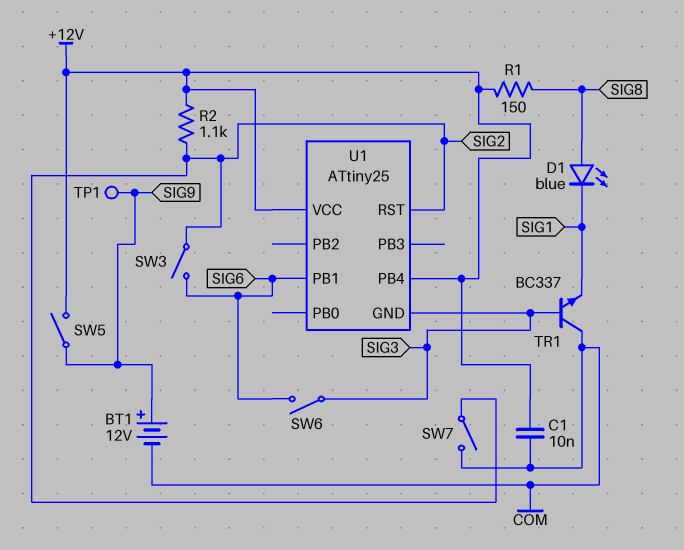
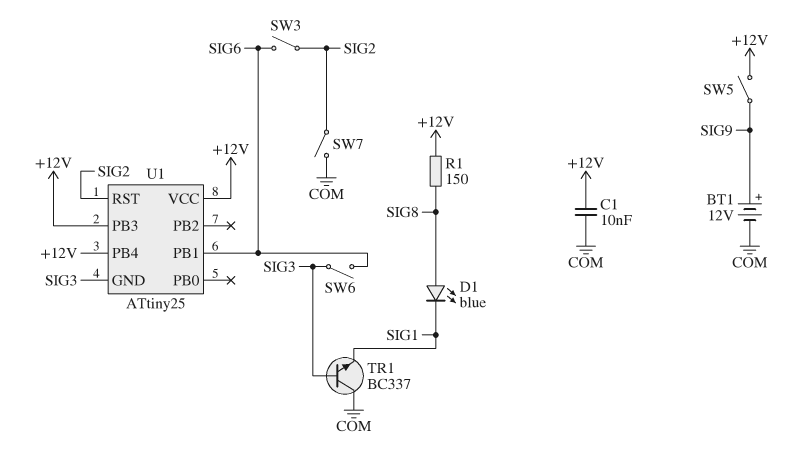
R2: 1.1k (+12V, SIG2) -> none
TP1: test point (SIG9) -> none
U1 pin PB3: none -> +12V

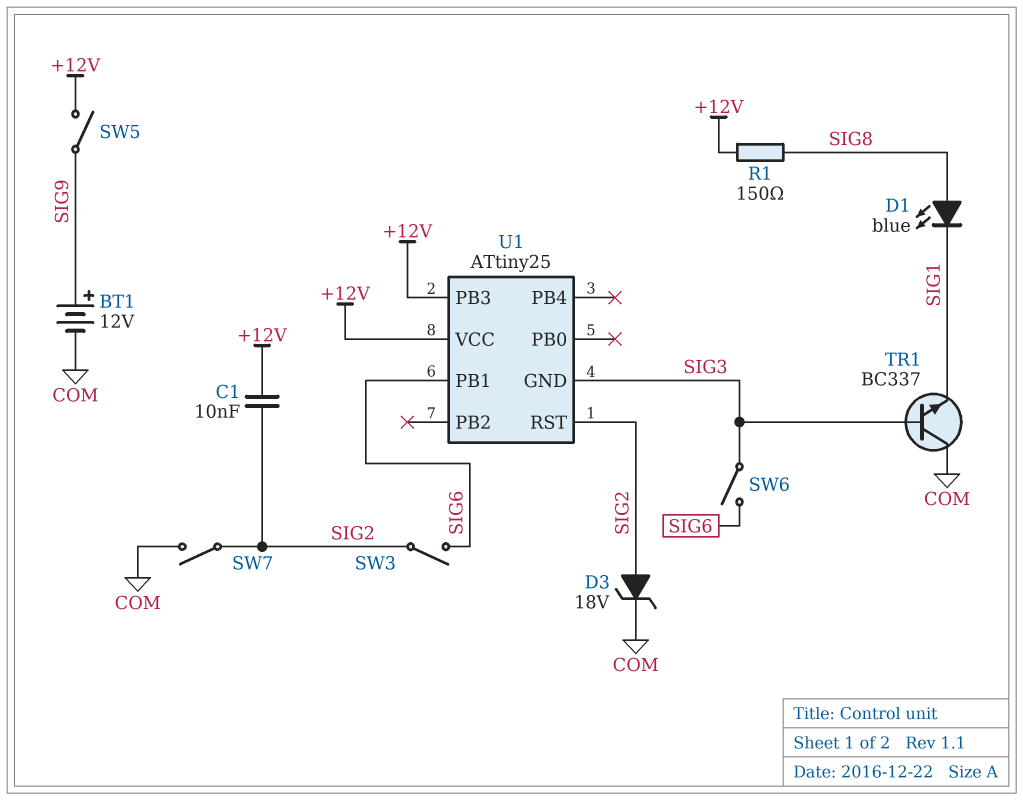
C1: 10nF (+12V, COM) -> 10nF (+12V, SIG2)
D3: none -> zener 18V (A SIG2, K COM)
U1 pin PB4: +12V -> none

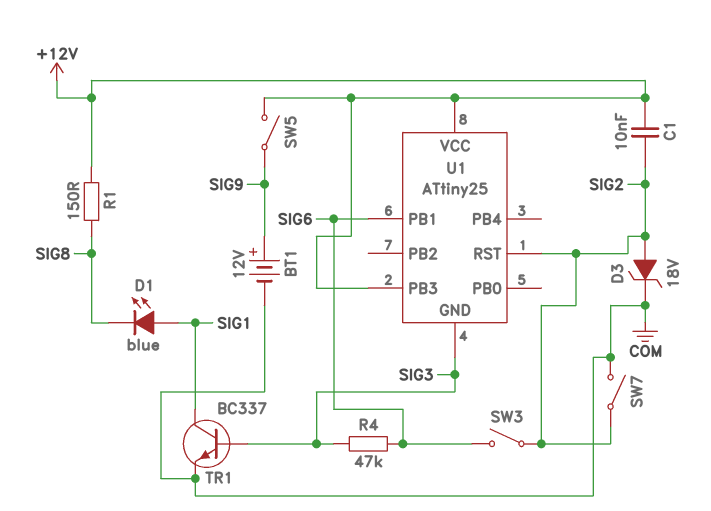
D1: LED blue (A SIG8, K SIG1) -> LED blue (A SIG1, K SIG8)
R4: none -> 47k (SIG3, SIG6)
SW6: switch (SIG3, SIG6) -> none
TR1: NPN BC337 (B SIG3, C COM, E SIG1) -> NPN BC337 (B SIG3, C SIG1, E COM)

